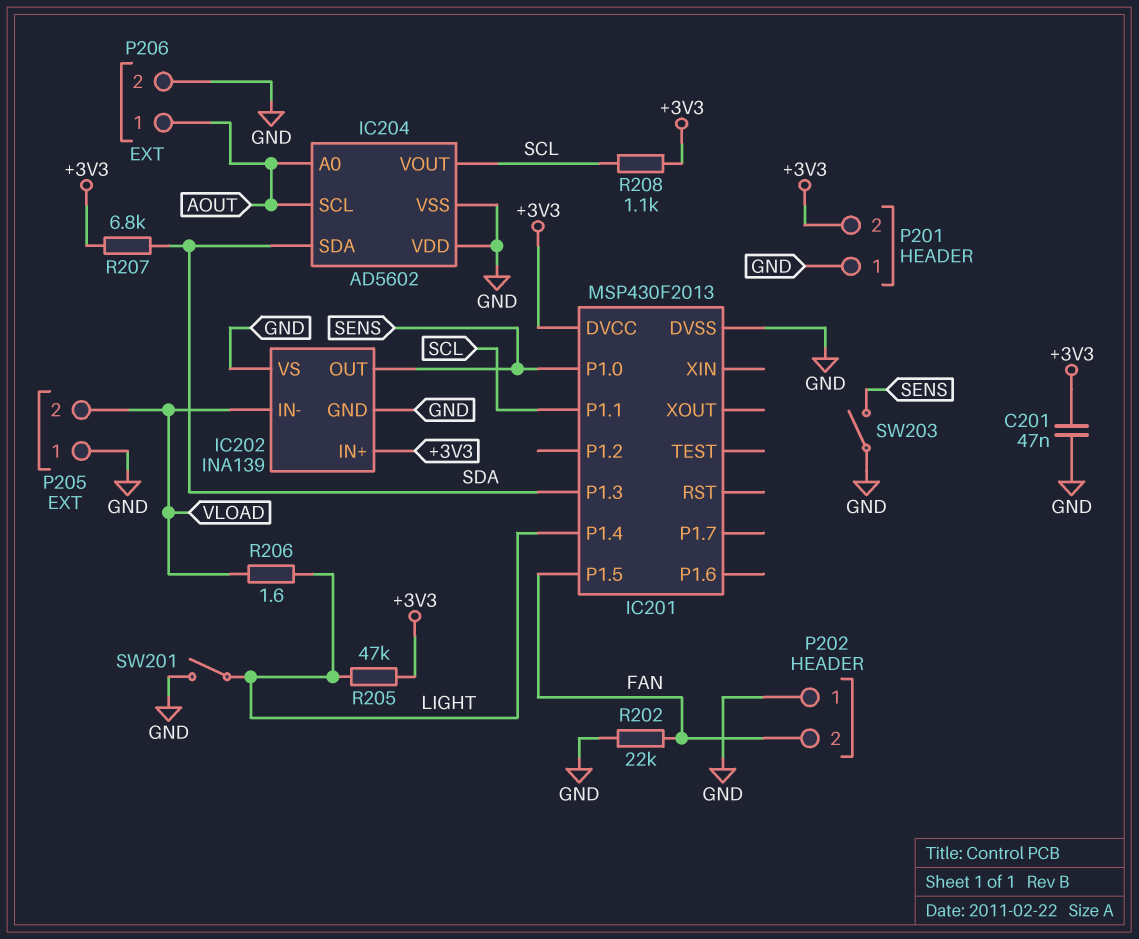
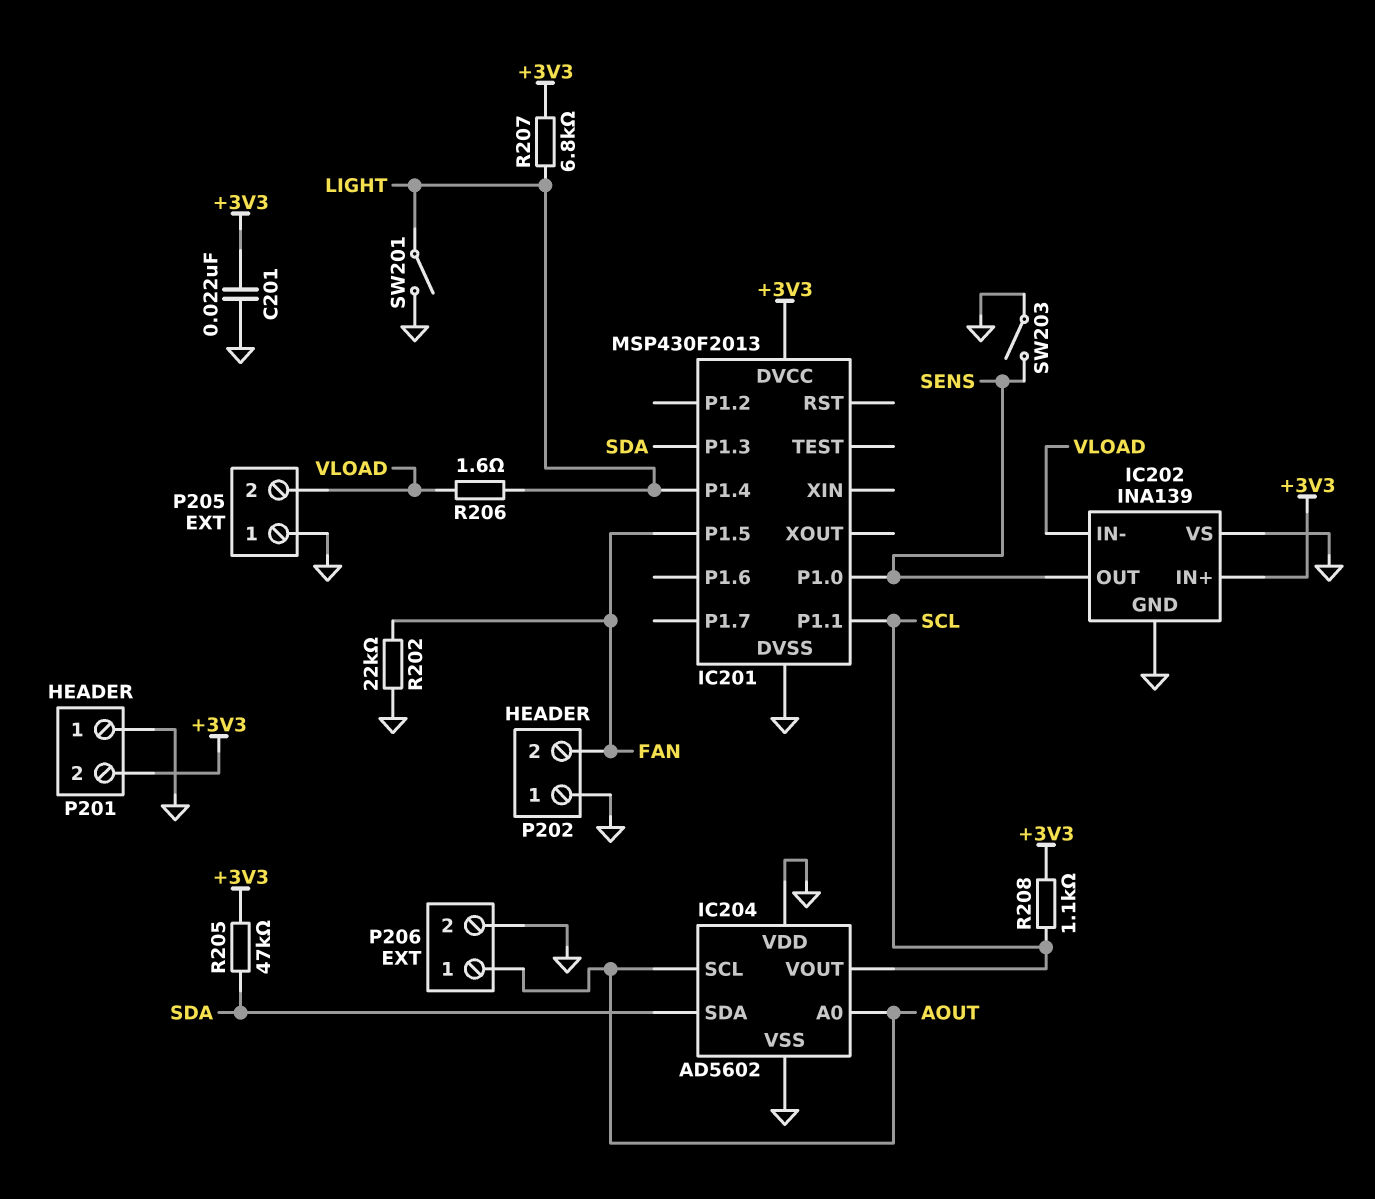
C201: 47nF (+3V3, GND) -> 22nF (+3V3, GND)
R205: 47k (+3V3, LIGHT) -> 47k (+3V3, SDA)
R207: 6.8k (+3V3, SDA) -> 6.8k (+3V3, LIGHT)

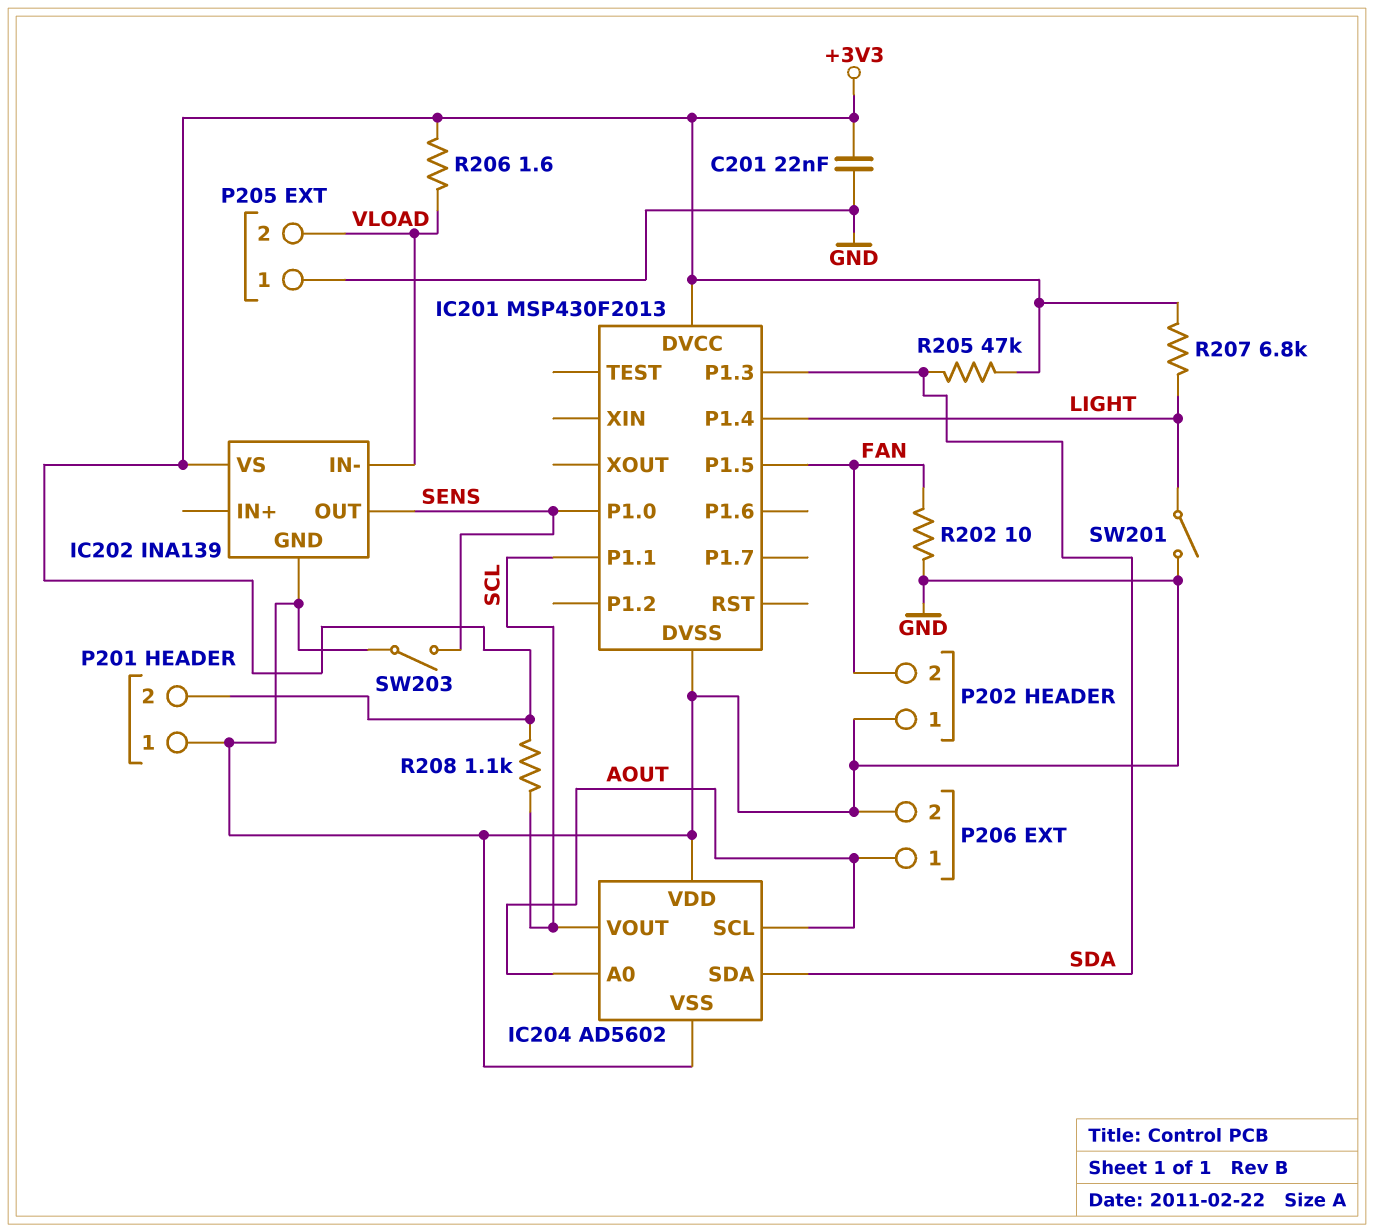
IC202 pin IN+: +3V3 -> none
IC202 pin VS: GND -> +3V3
R202: 22k (FAN, GND) -> 10 (FAN, GND)
R206: 1.6 (LIGHT, VLOAD) -> 1.6 (+3V3, VLOAD)

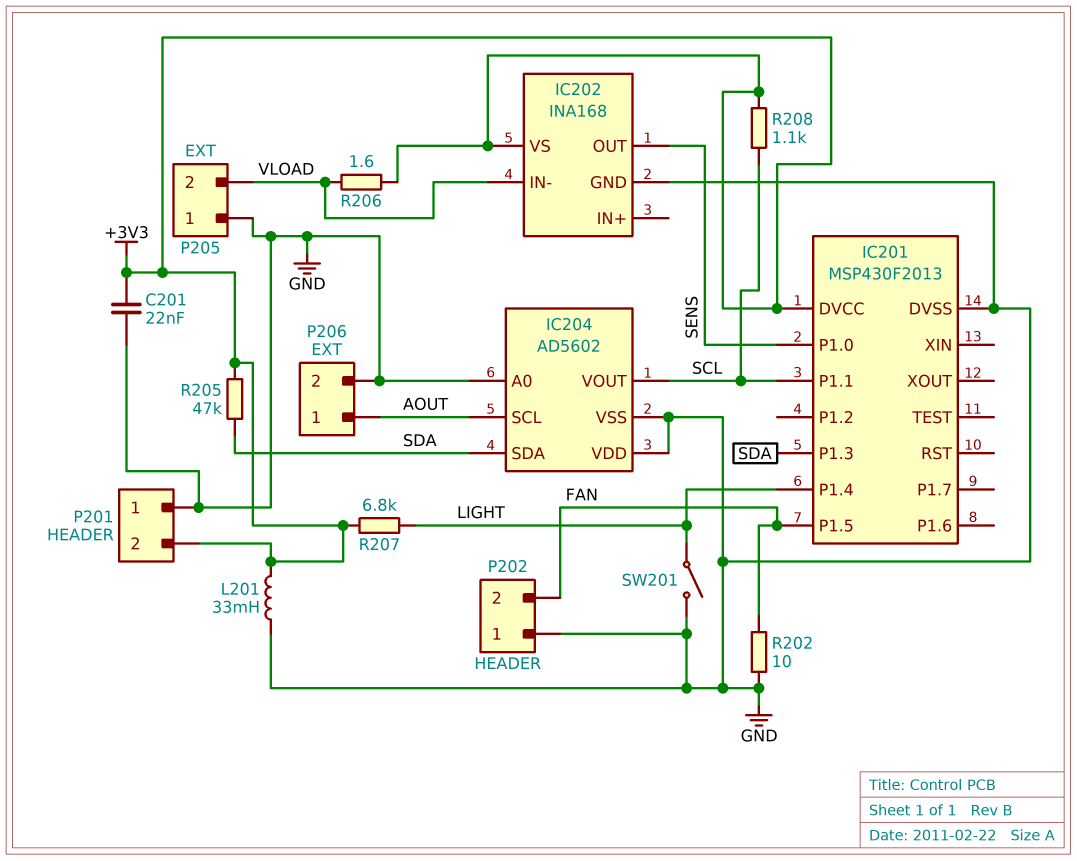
IC202: INA139 -> INA168
IC204 pin A0: AOUT -> GND
L201: none -> 33mH (+3V3, GND)
SW203: switch (GND, SENS) -> none

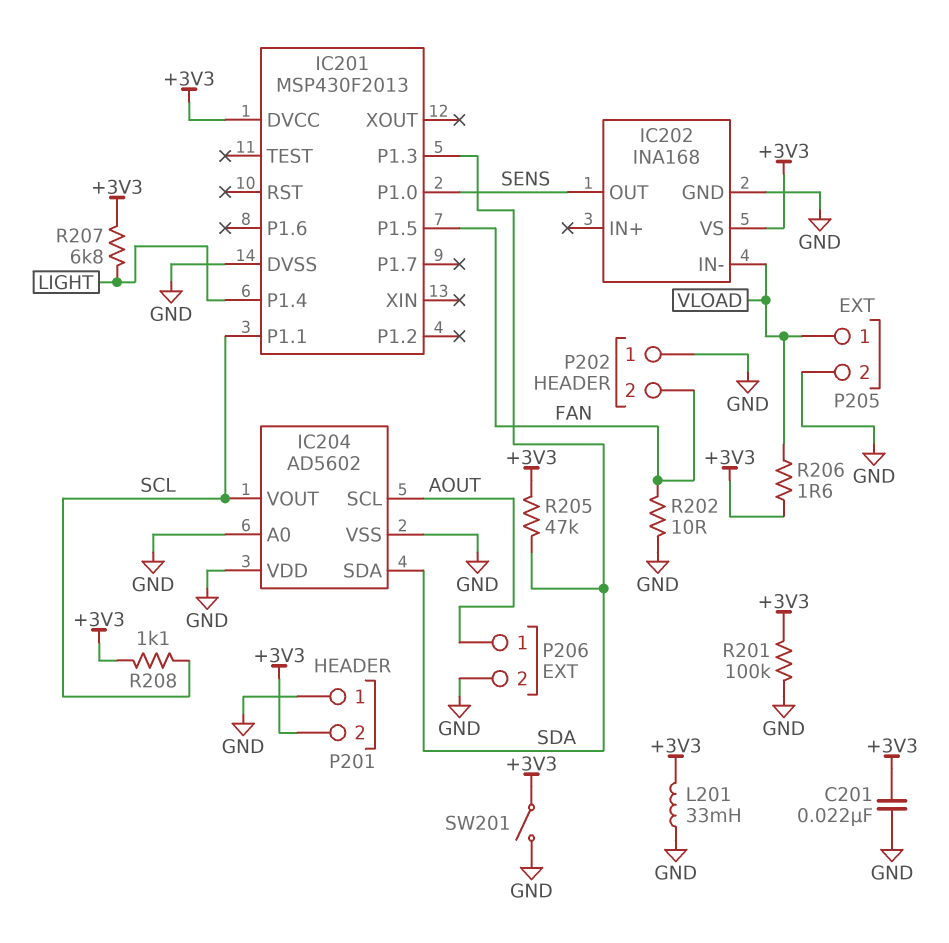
P205 pin 1: GND -> VLOAD
P205 pin 2: VLOAD -> GND
R201: none -> 100k (+3V3, GND)
SW201: switch (GND, LIGHT) -> switch (+3V3, GND)

